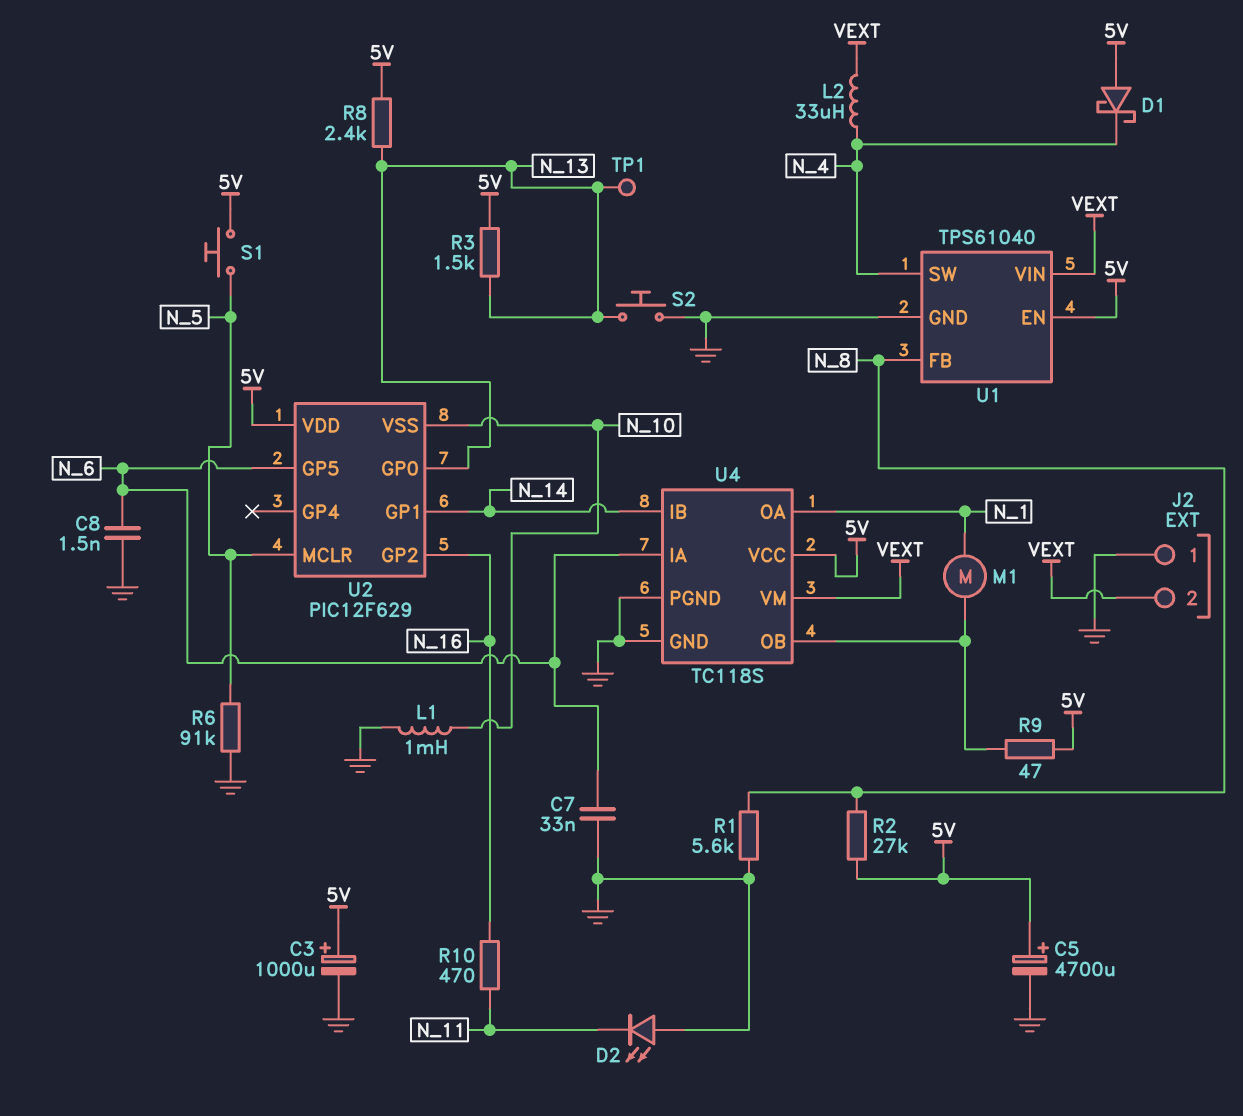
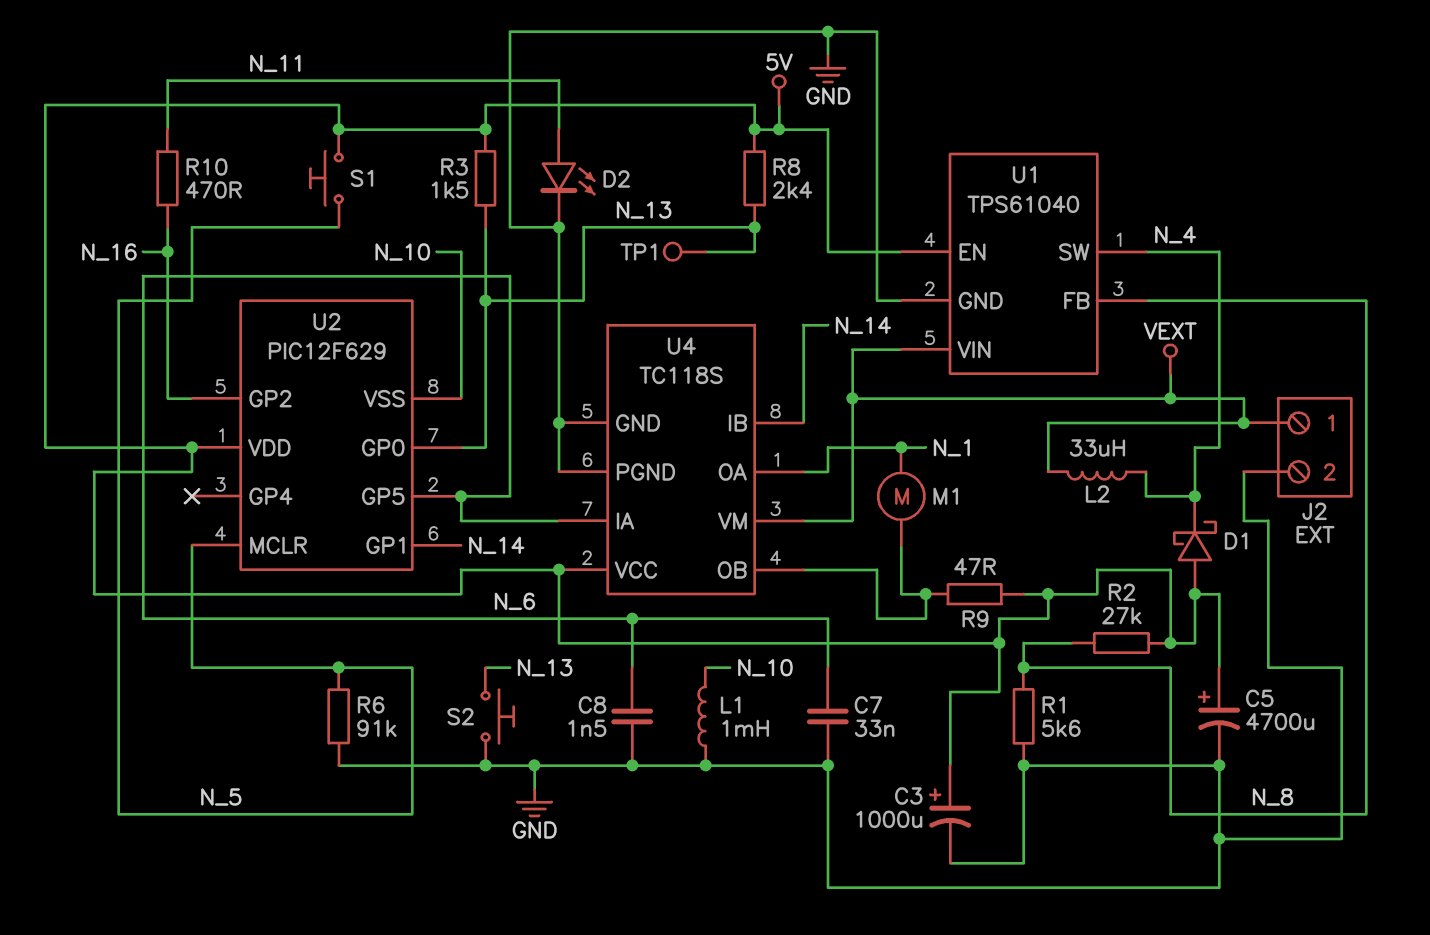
D2: LED (A GND, K N_11) -> LED (A N_11, K GND)
J2 pin 1: GND -> VEXT
J2 pin 2: VEXT -> GND

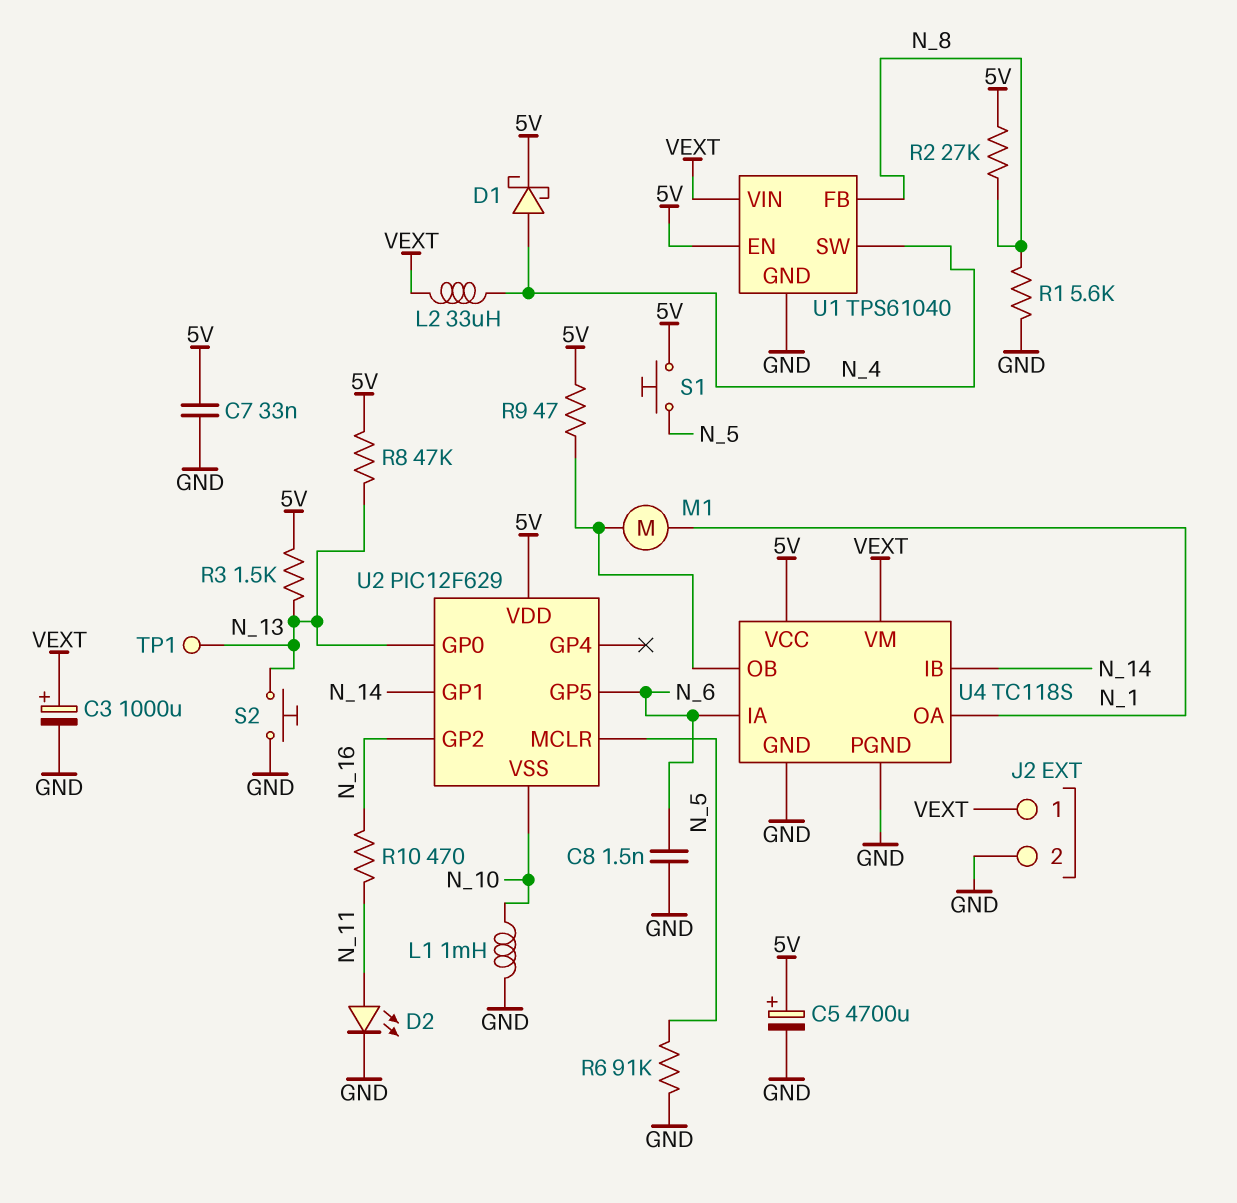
C3: 1000uF (plus 5V, minus GND) -> 1000uF (plus VEXT, minus GND)
C7: 33nF (GND, N_6) -> 33nF (5V, GND)
D1: schottky (A 5V, K N_4) -> schottky (A N_4, K 5V)
R8: 2.4k (5V, N_13) -> 47k (5V, N_13)

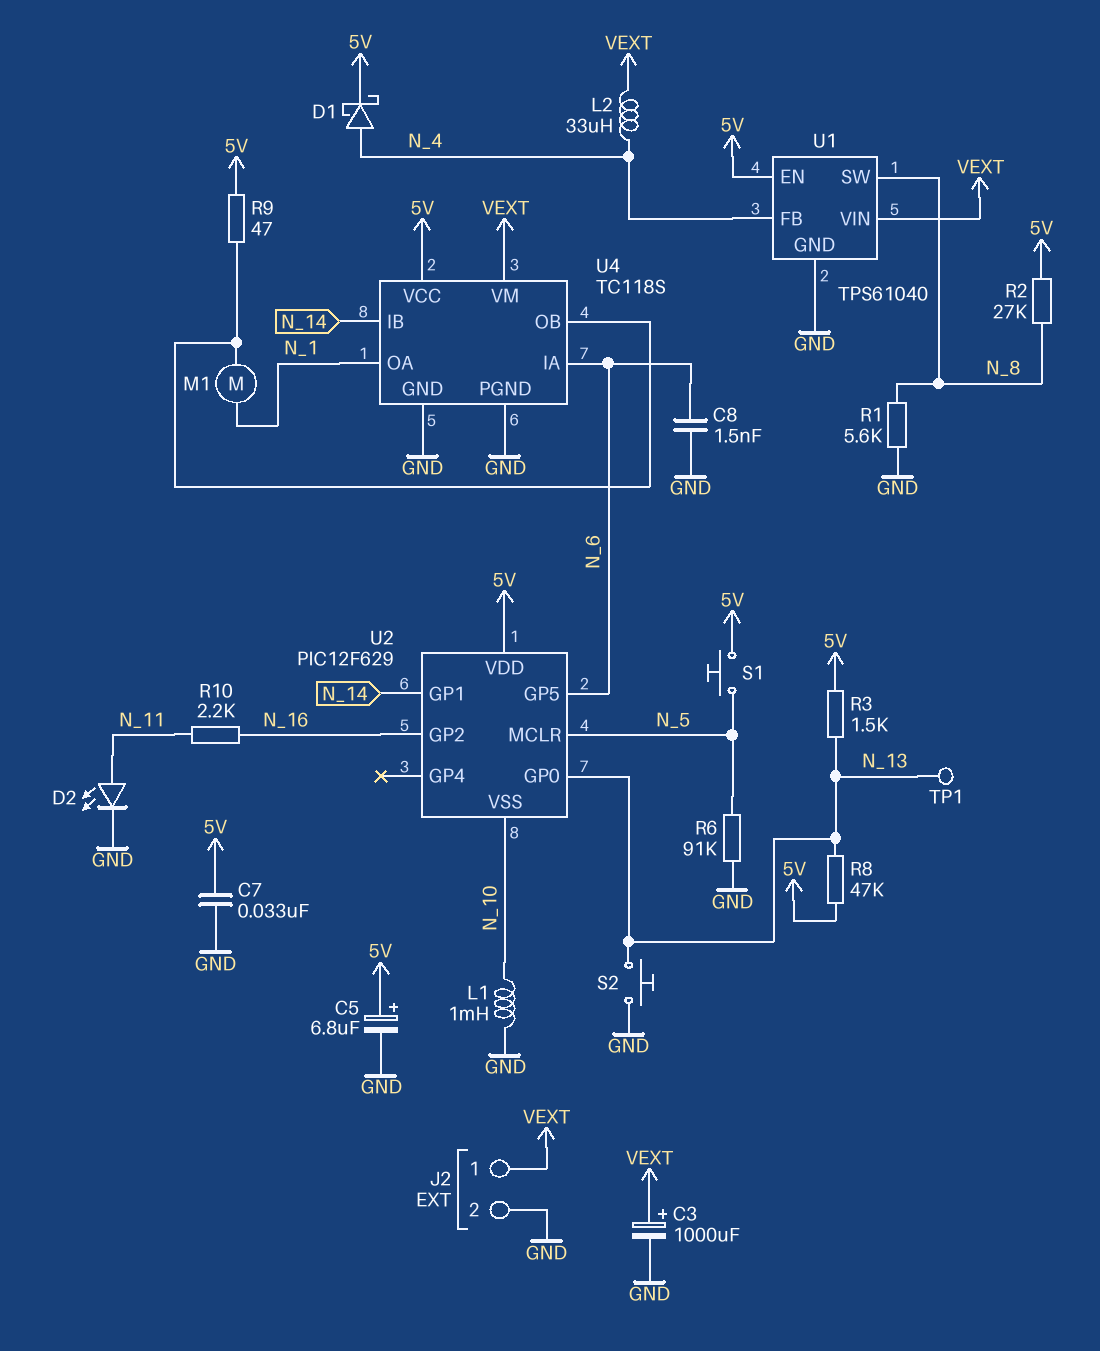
C5: 4700uF (plus 5V, minus GND) -> 6.8uF (plus 5V, minus GND)
R10: 470 (N_11, N_16) -> 2.2k (N_11, N_16)
U1 pin FB: N_8 -> N_4
U1 pin SW: N_4 -> N_8

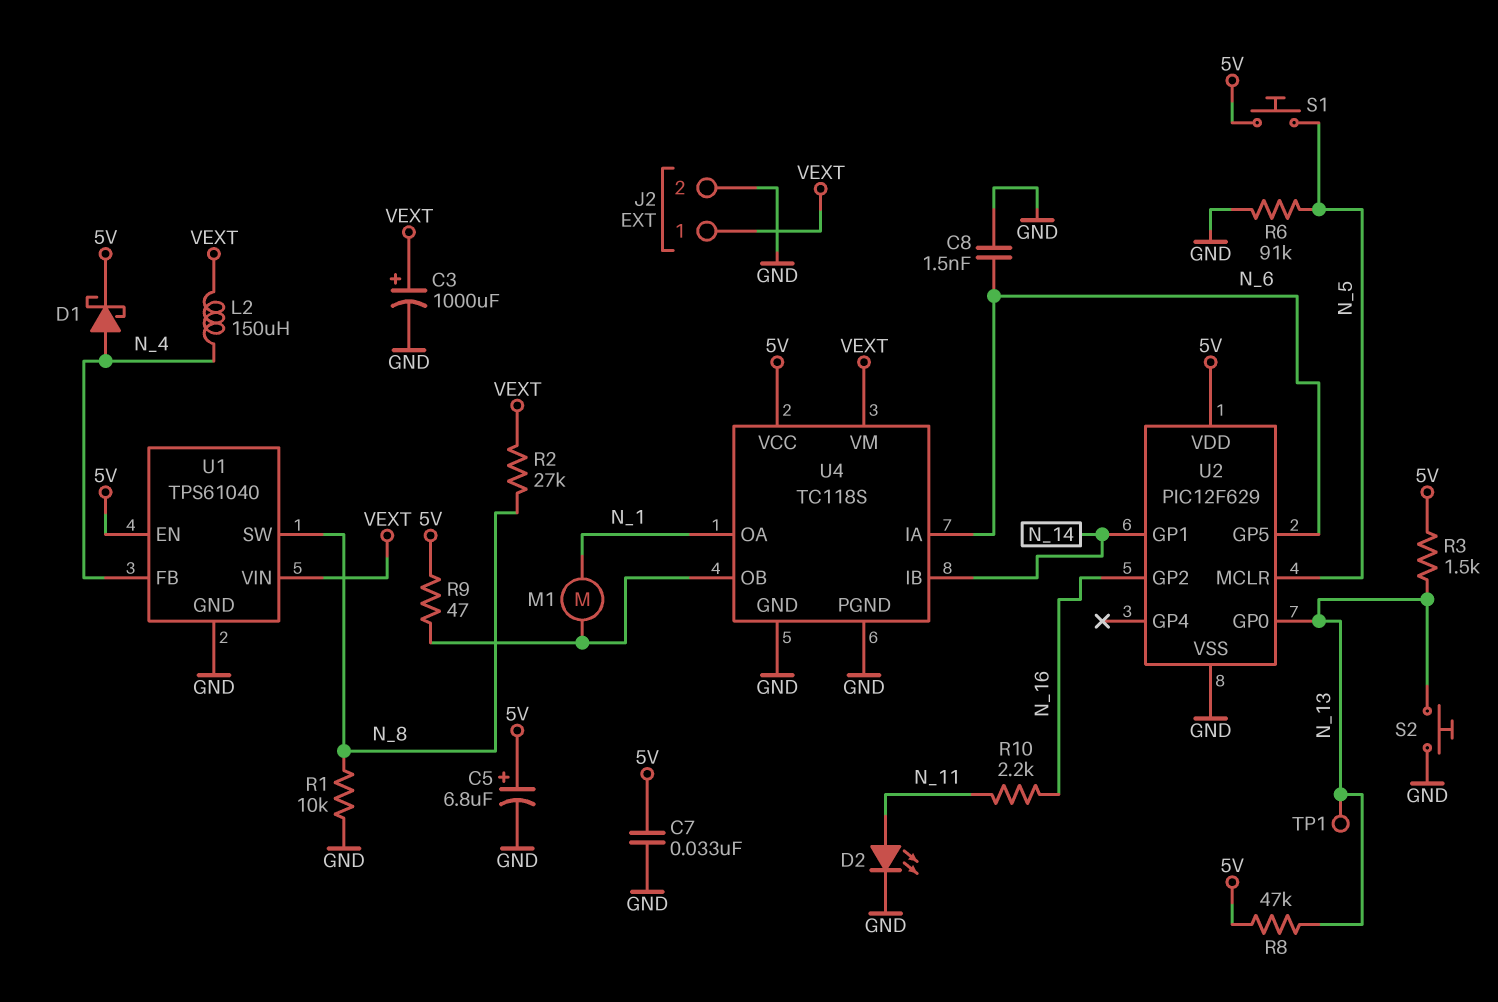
L1: 1mH (GND, N_10) -> none
L2: 33uH (N_4, VEXT) -> 150uH (N_4, VEXT)
R1: 5.6k (GND, N_8) -> 10k (GND, N_8)
R2: 27k (5V, N_8) -> 27k (N_8, VEXT)
U2 pin VSS: N_10 -> GND

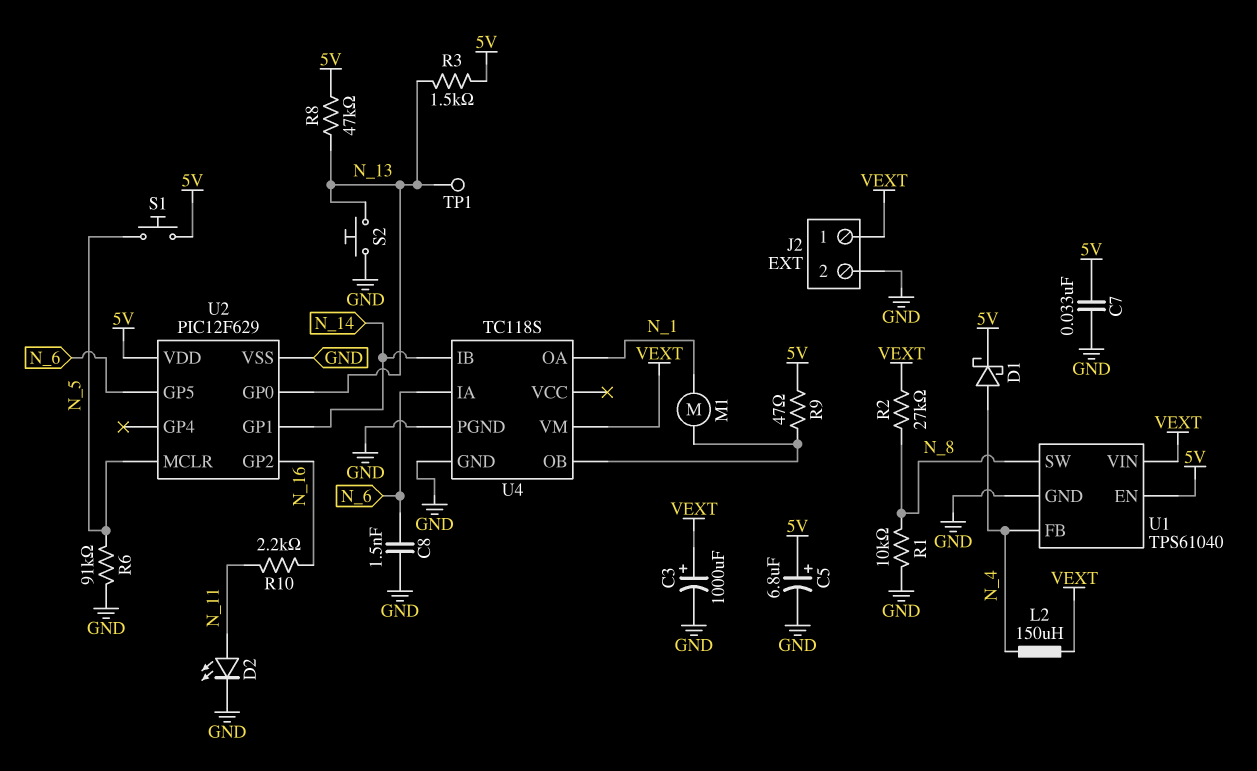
U4 pin VCC: 5V -> none

